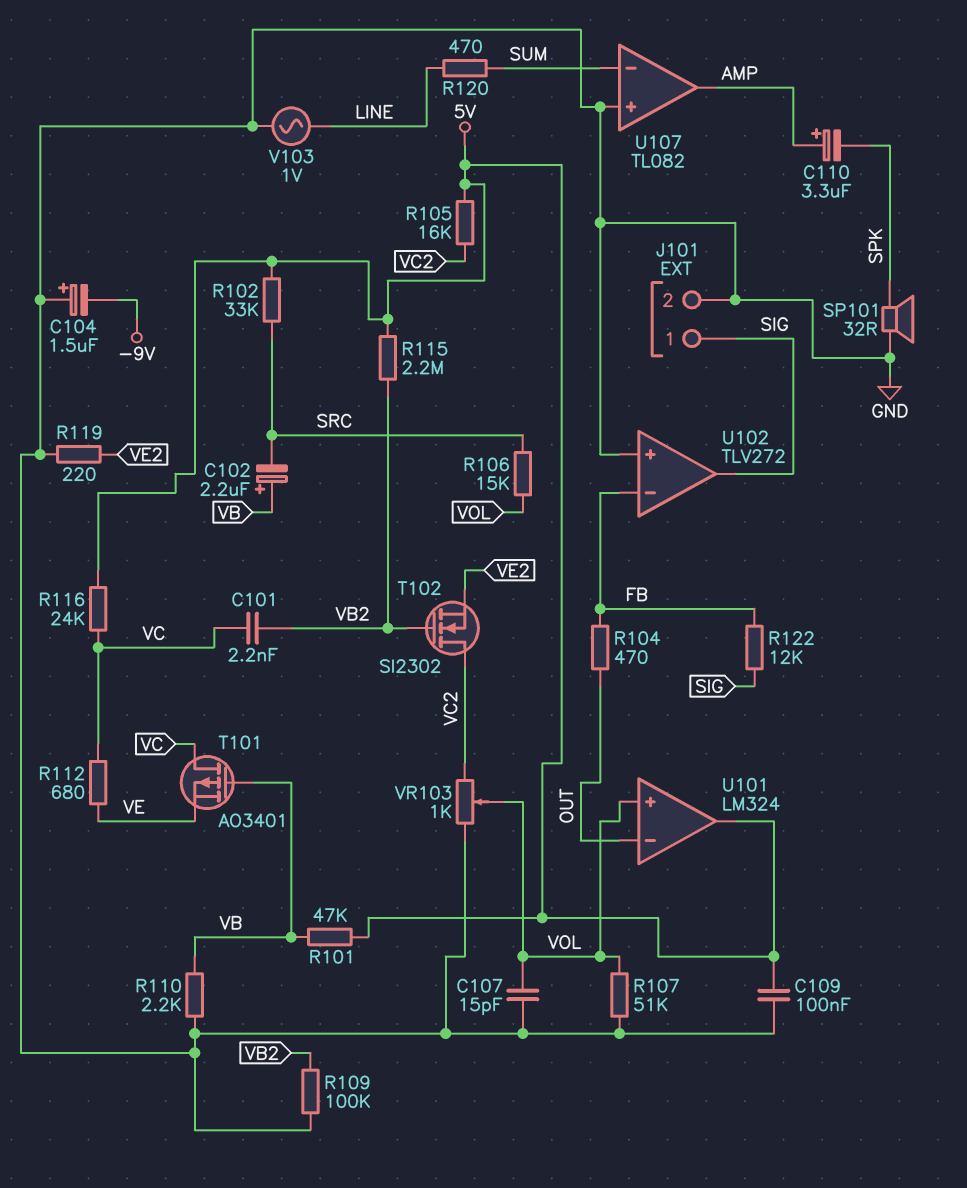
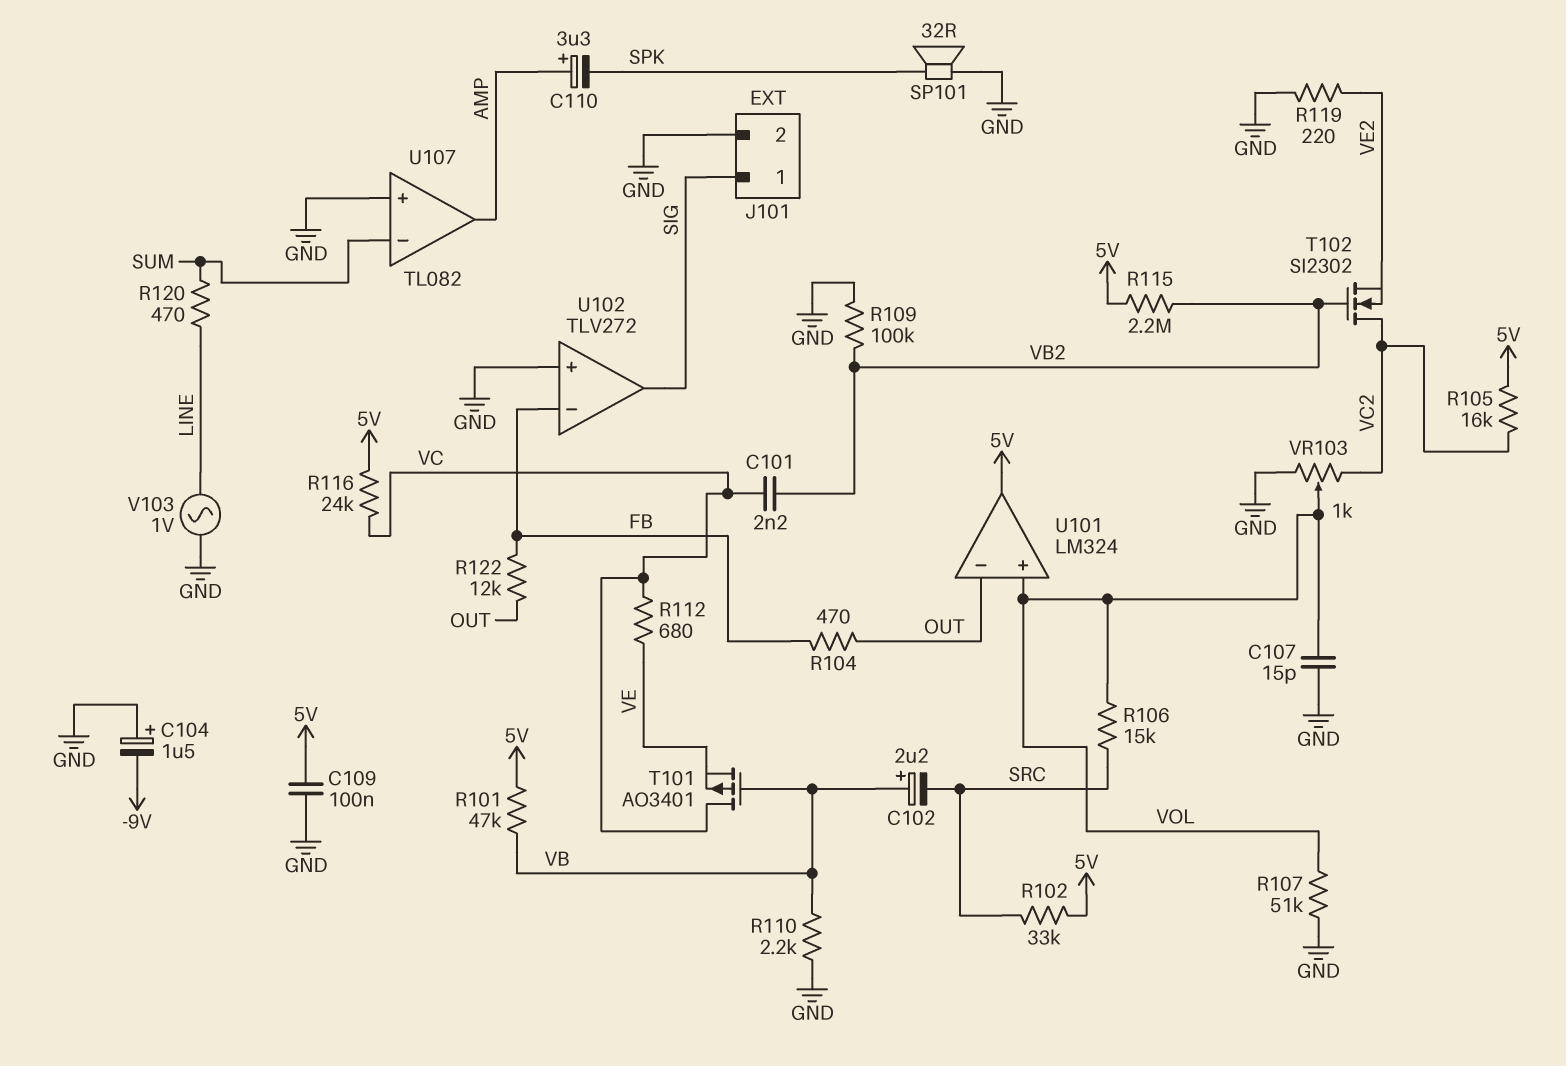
R122: 12k (FB, SIG) -> 12k (FB, OUT)

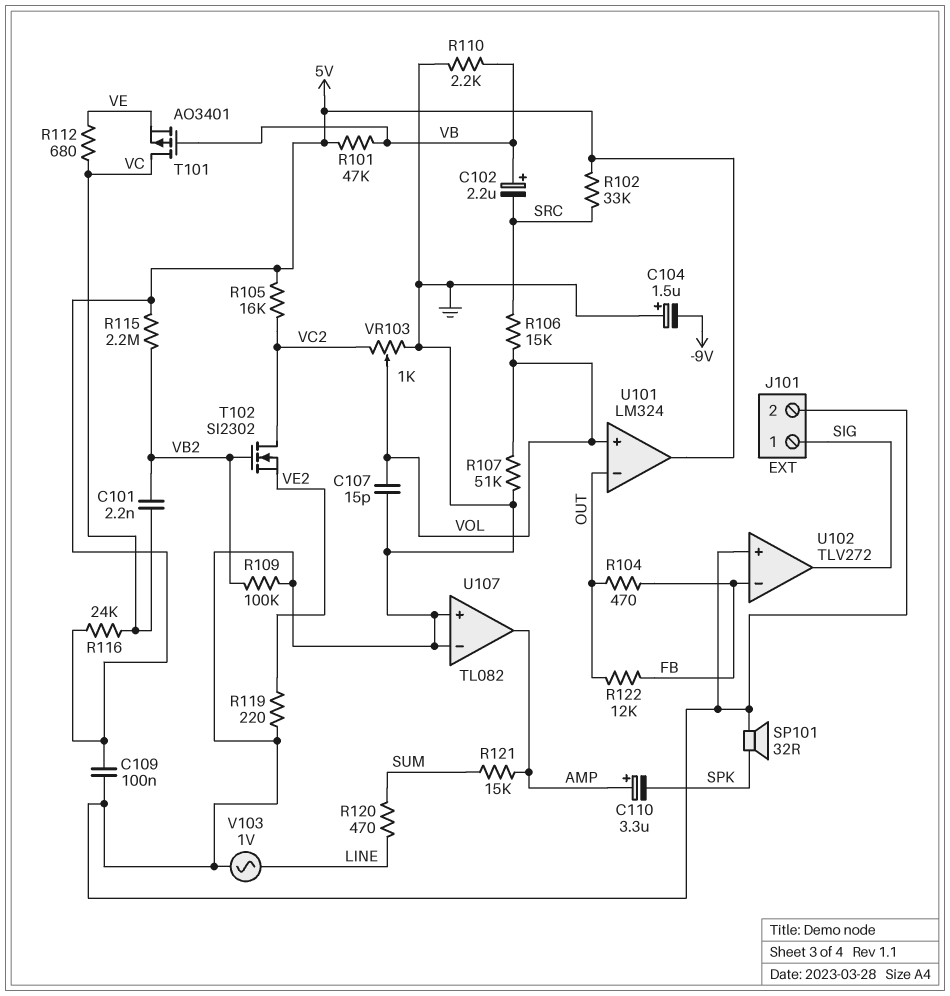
R121: none -> 15k (AMP, SUM)
U107 pin in-: SUM -> GND

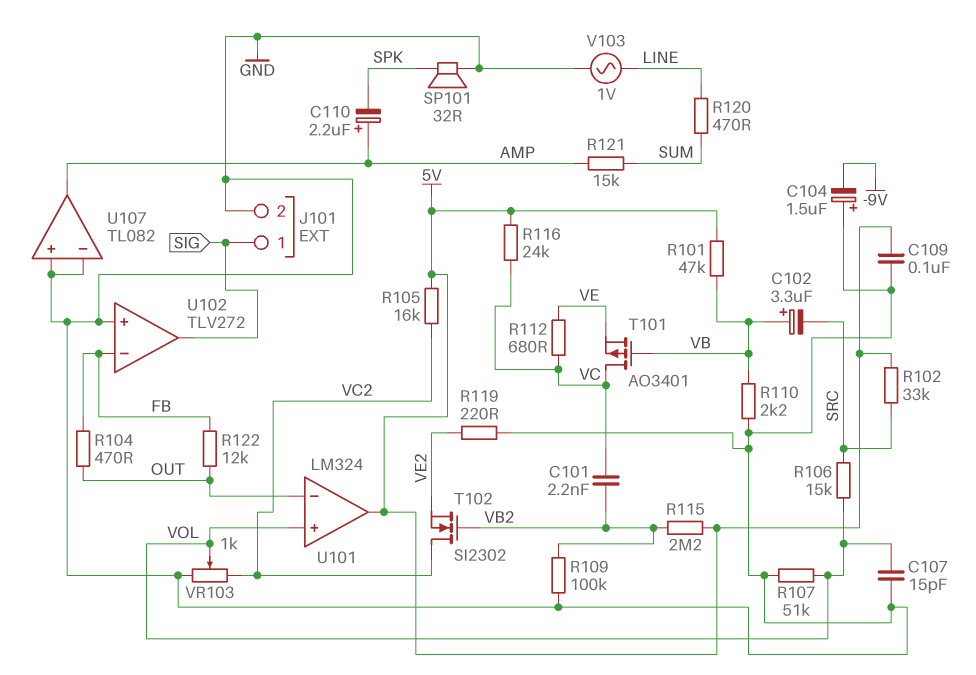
C102: 2.2uF (plus VB, minus SRC) -> 3.3uF (plus VB, minus SRC)
C110: 3.3uF (plus AMP, minus SPK) -> 2.2uF (plus AMP, minus SPK)

